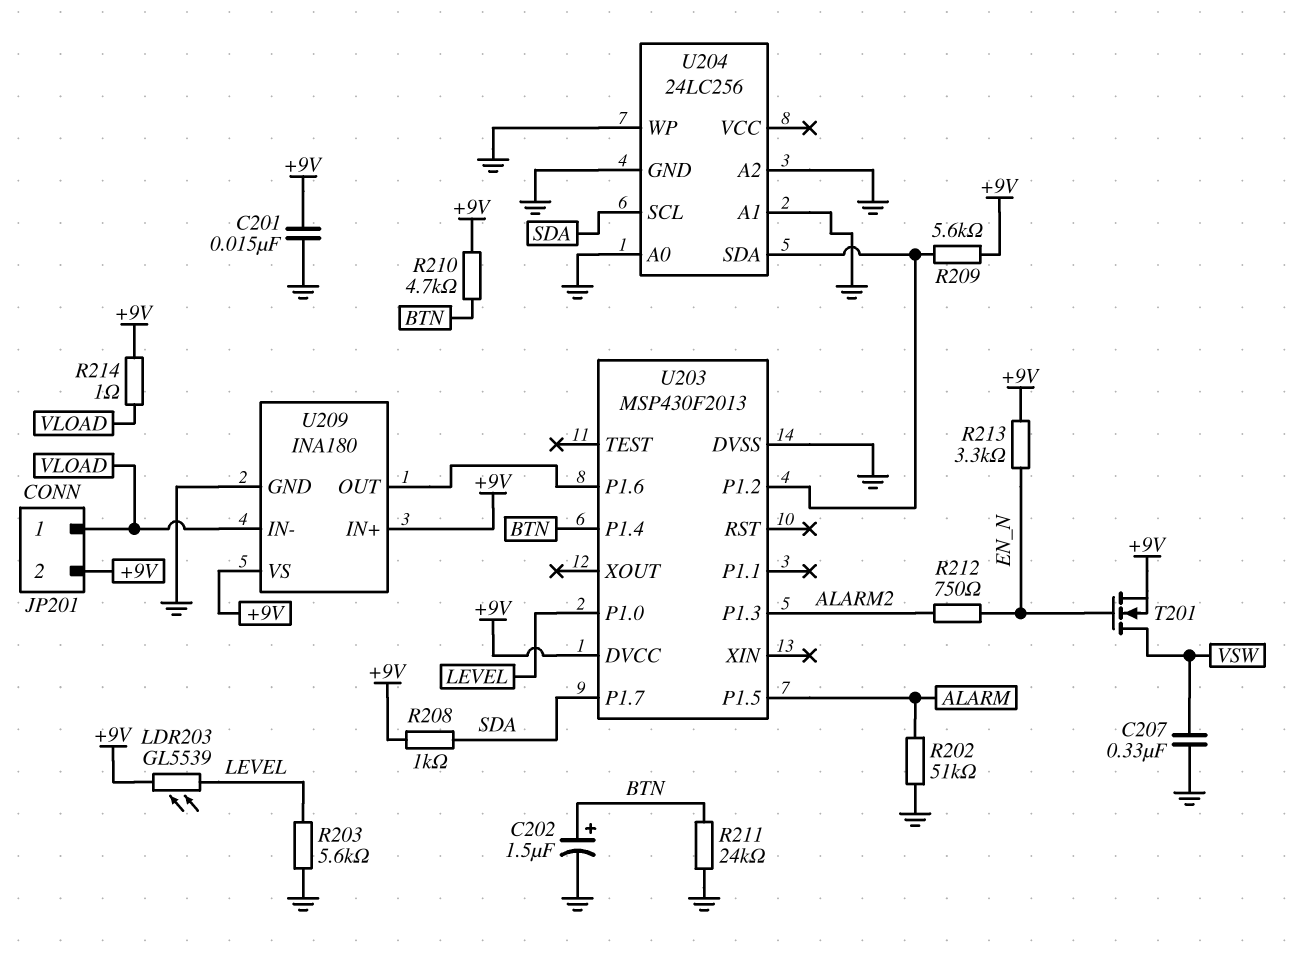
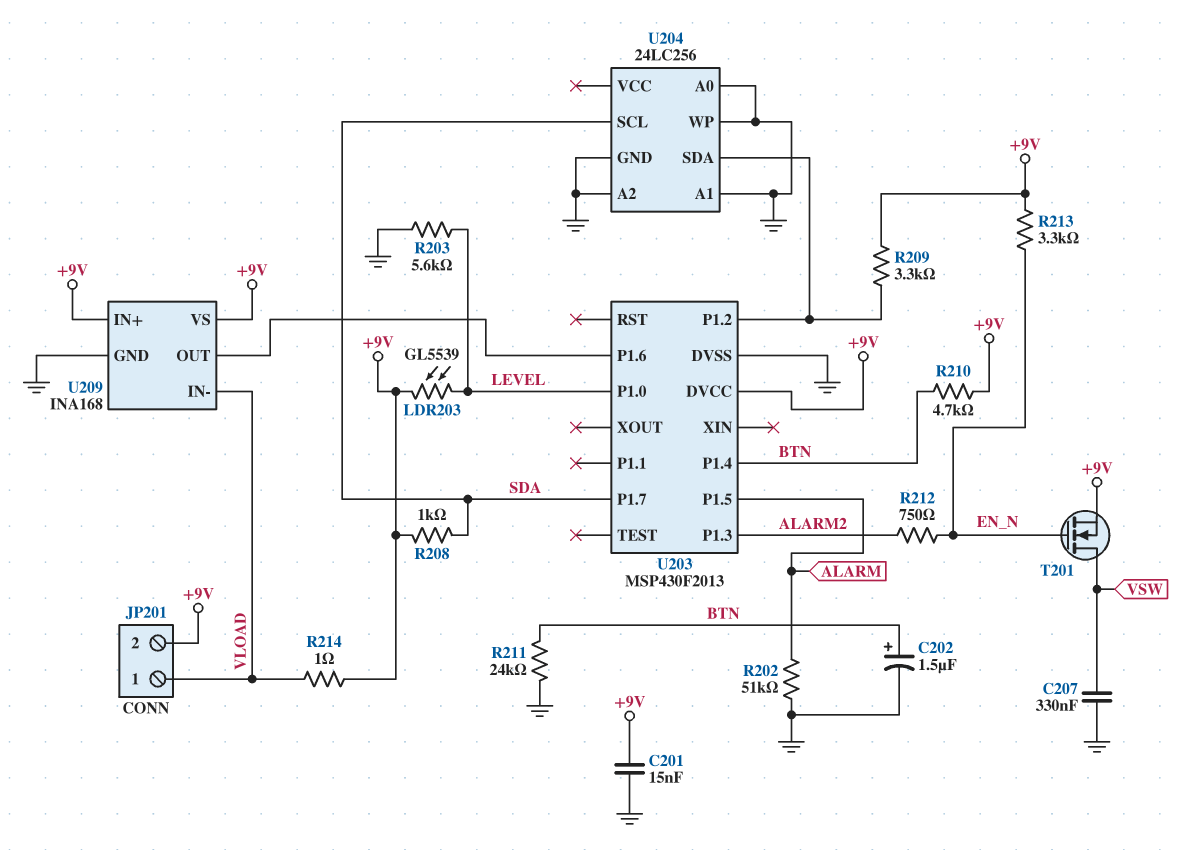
R209: 5.6k (+9V, U203/P1.2) -> 3.3k (+9V, U203/P1.2)
U209: INA180 -> INA168

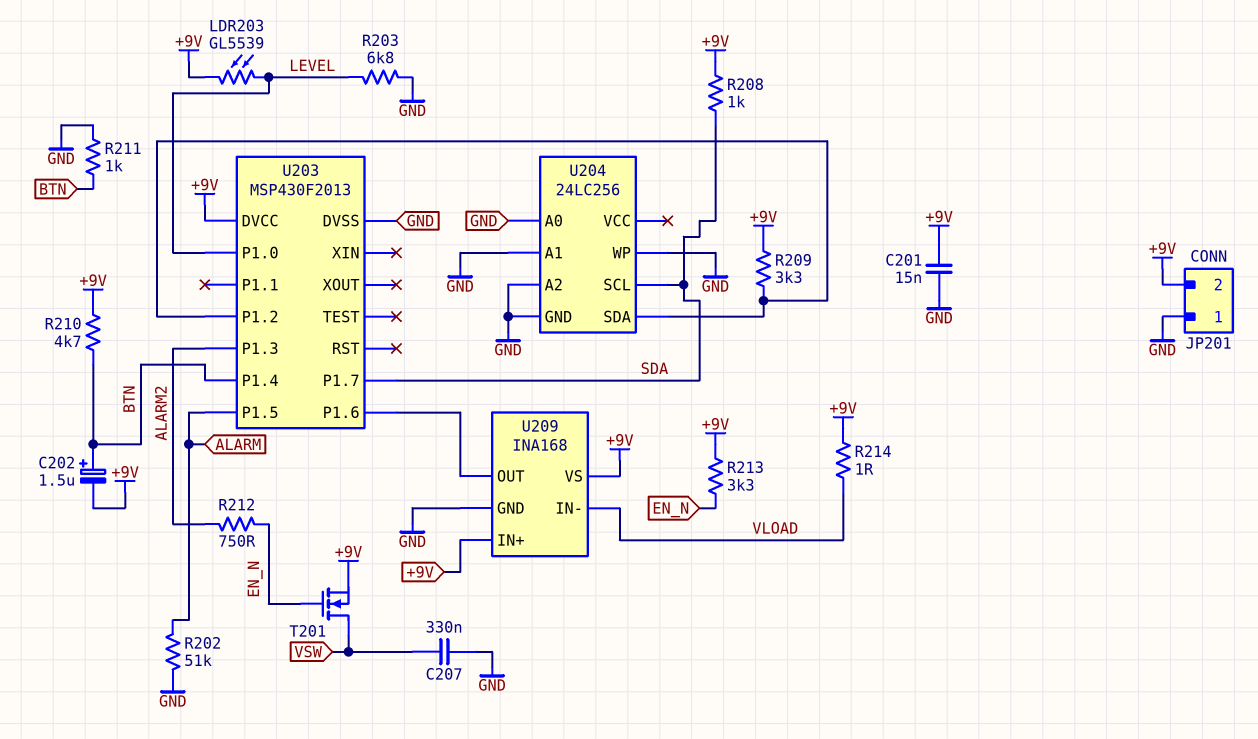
C202: 1.5uF (plus BTN, minus GND) -> 1.5uF (plus BTN, minus +9V)
JP201 pin 1: VLOAD -> GND
R203: 5.6k (GND, LEVEL) -> 6.8k (GND, LEVEL)
R211: 24k (BTN, GND) -> 1k (BTN, GND)

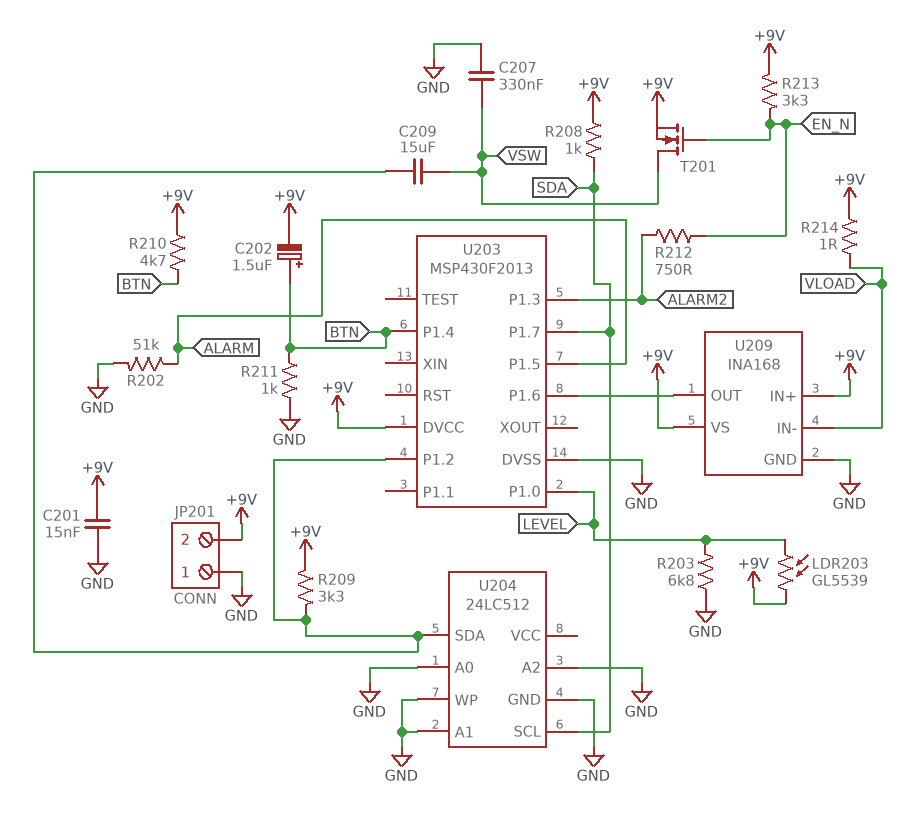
C209: none -> 15uF (U203/P1.2, VSW)
U204: 24LC256 -> 24LC512

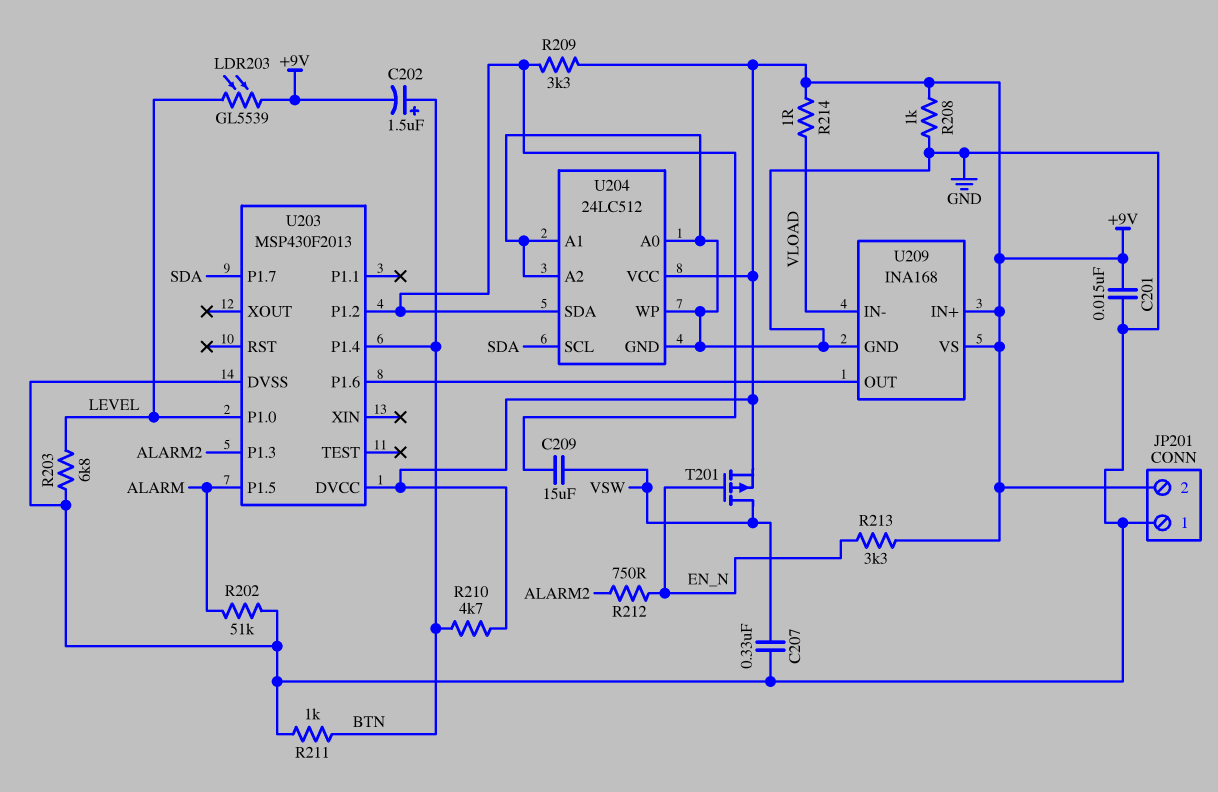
R208: 1k (+9V, SDA) -> 1k (+9V, GND)
T201: NMOS (G EN_N, D VSW, S +9V) -> PMOS (G EN_N, D VSW, S +9V)
U204 pin VCC: none -> +9V

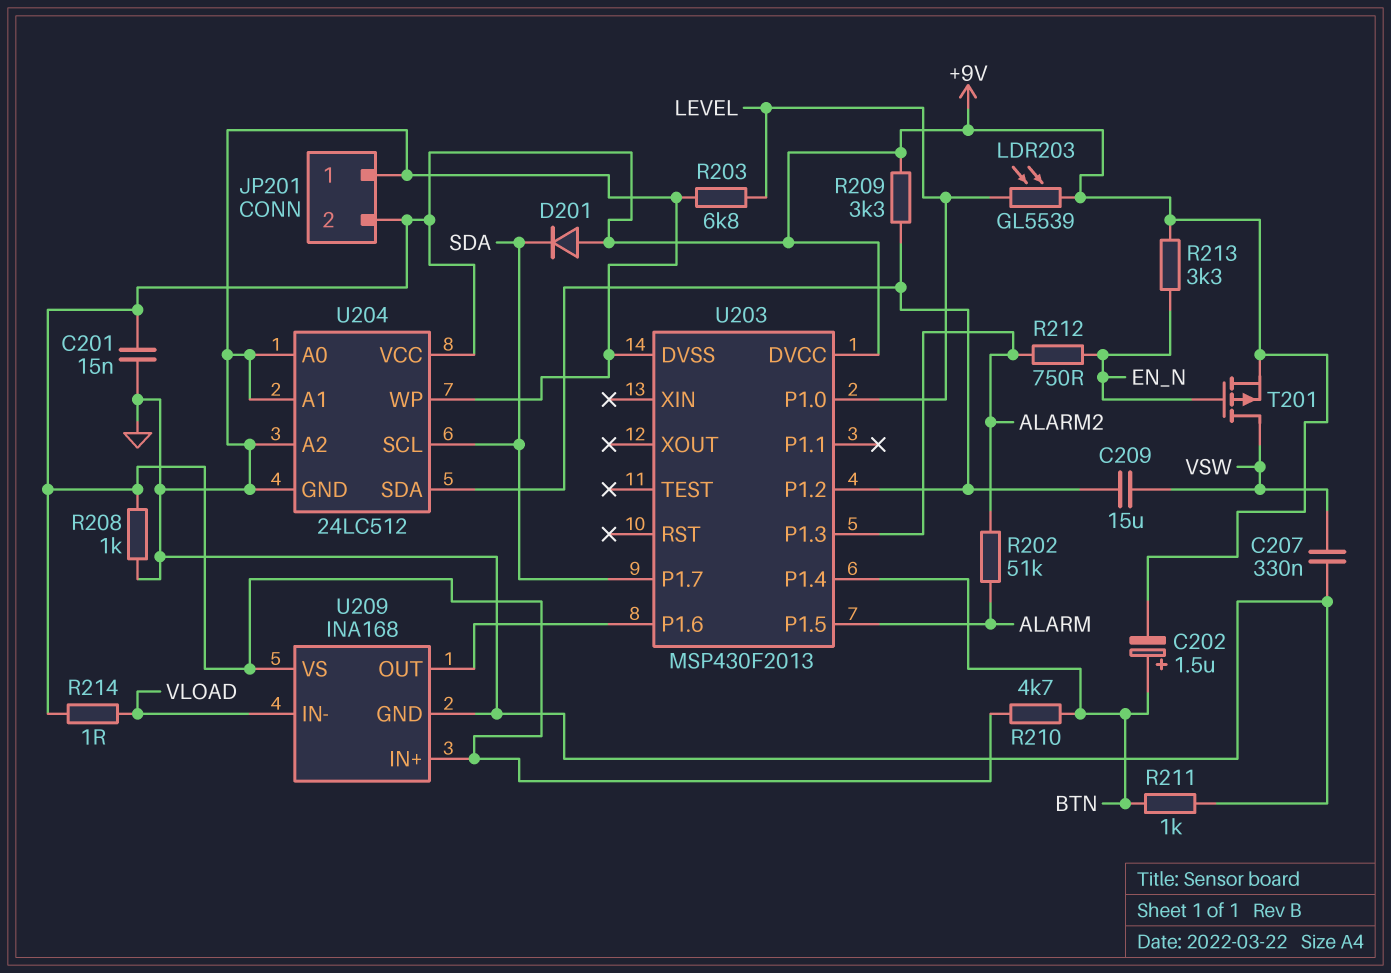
D201: none -> diode (A +9V, K SDA)
R202: 51k (ALARM, GND) -> 51k (ALARM, ALARM2)

